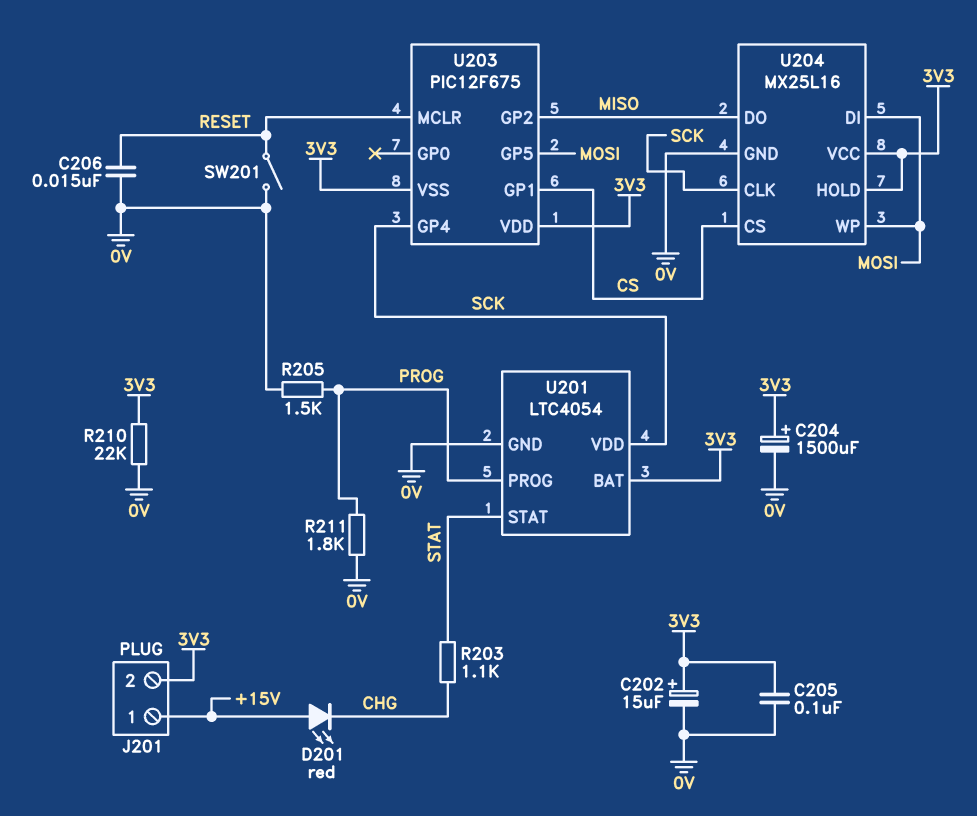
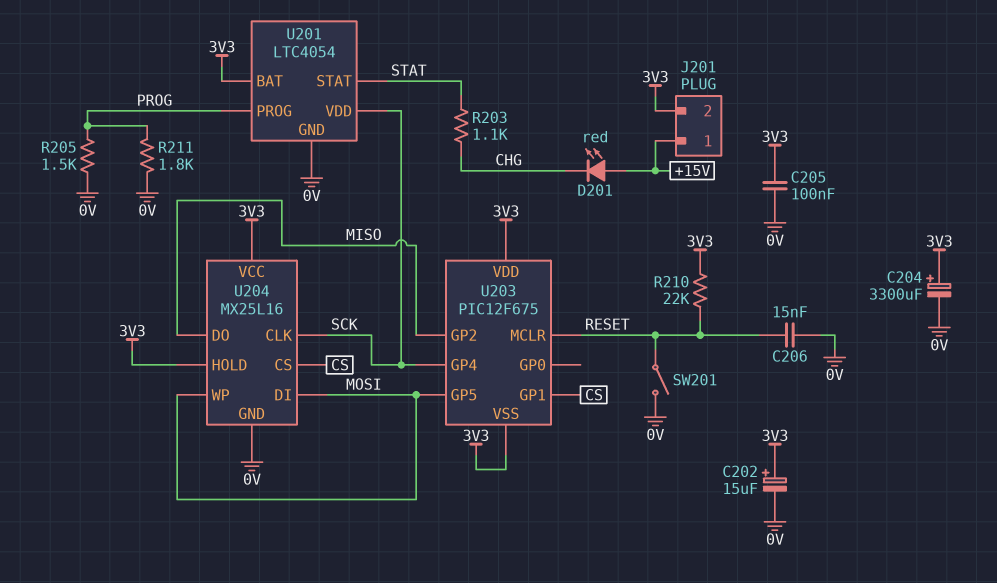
C204: 1500uF (plus 3V3, minus 0V) -> 3300uF (plus 3V3, minus 0V)
R210: 22k (0V, 3V3) -> 22k (3V3, RESET)

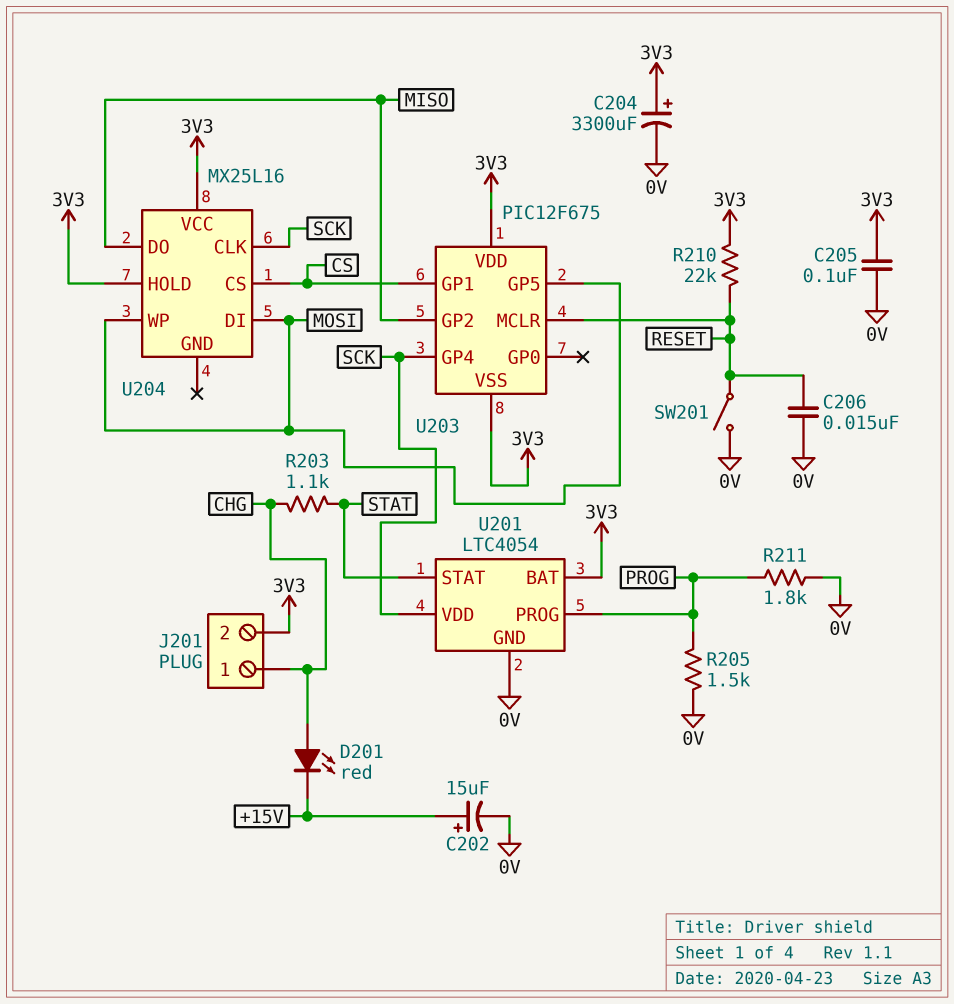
C202: 15uF (plus 3V3, minus 0V) -> 15uF (plus +15V, minus 0V)
D201: LED red (A +15V, K CHG) -> LED red (A CHG, K +15V)
J201 pin 1: +15V -> CHG
U204 pin GND: 0V -> none

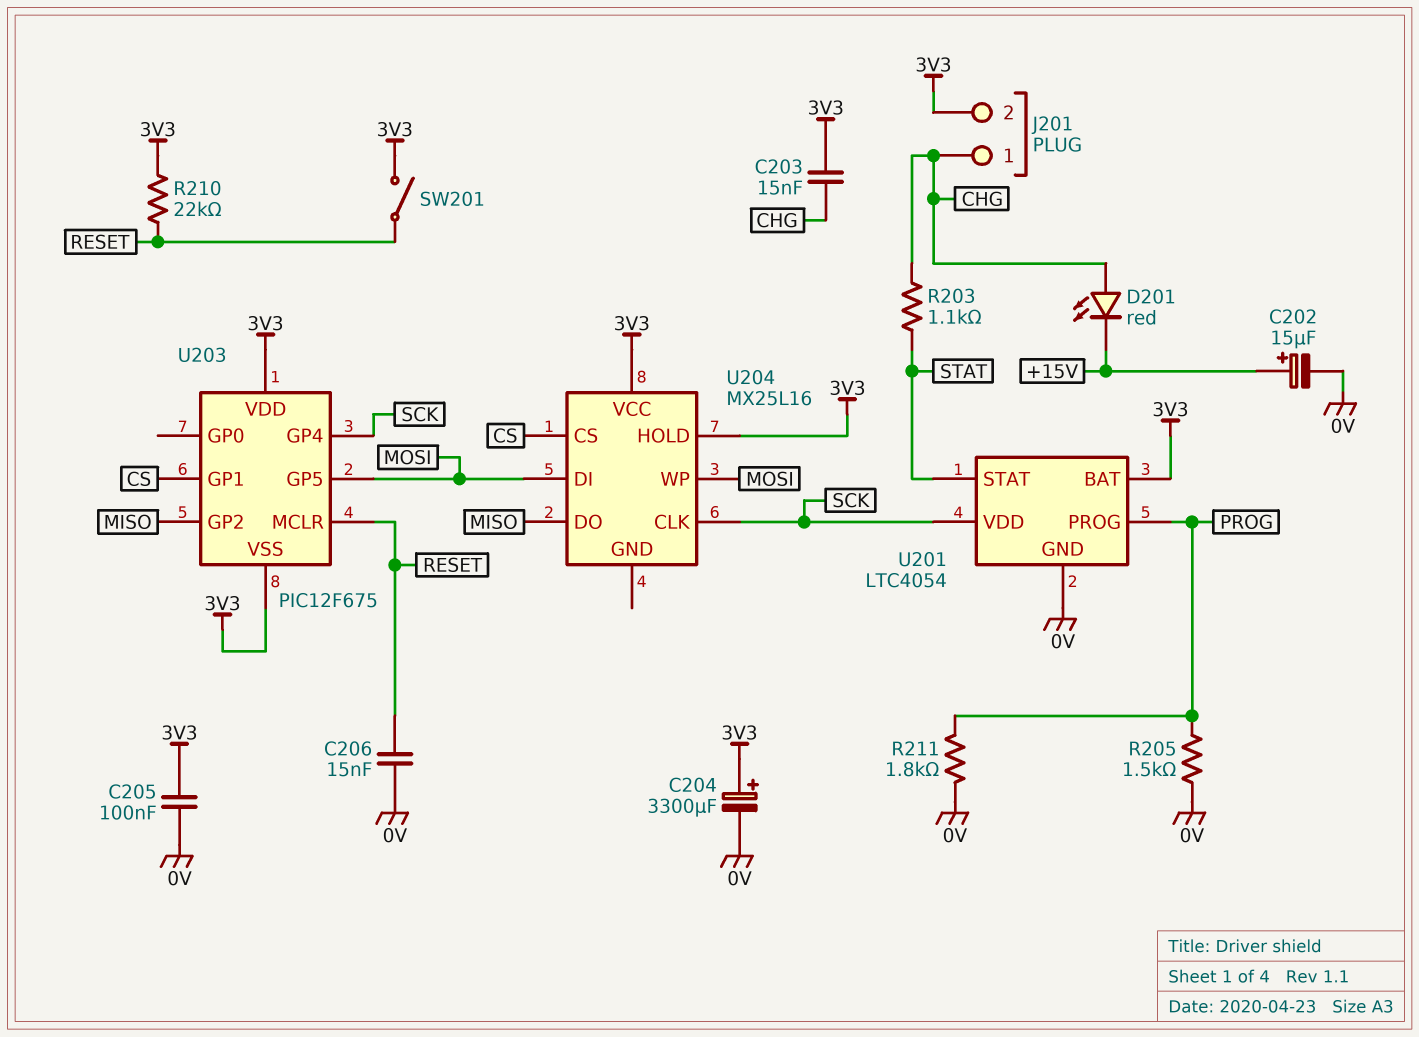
C203: none -> 15nF (3V3, CHG)
SW201: switch (0V, RESET) -> switch (3V3, RESET)

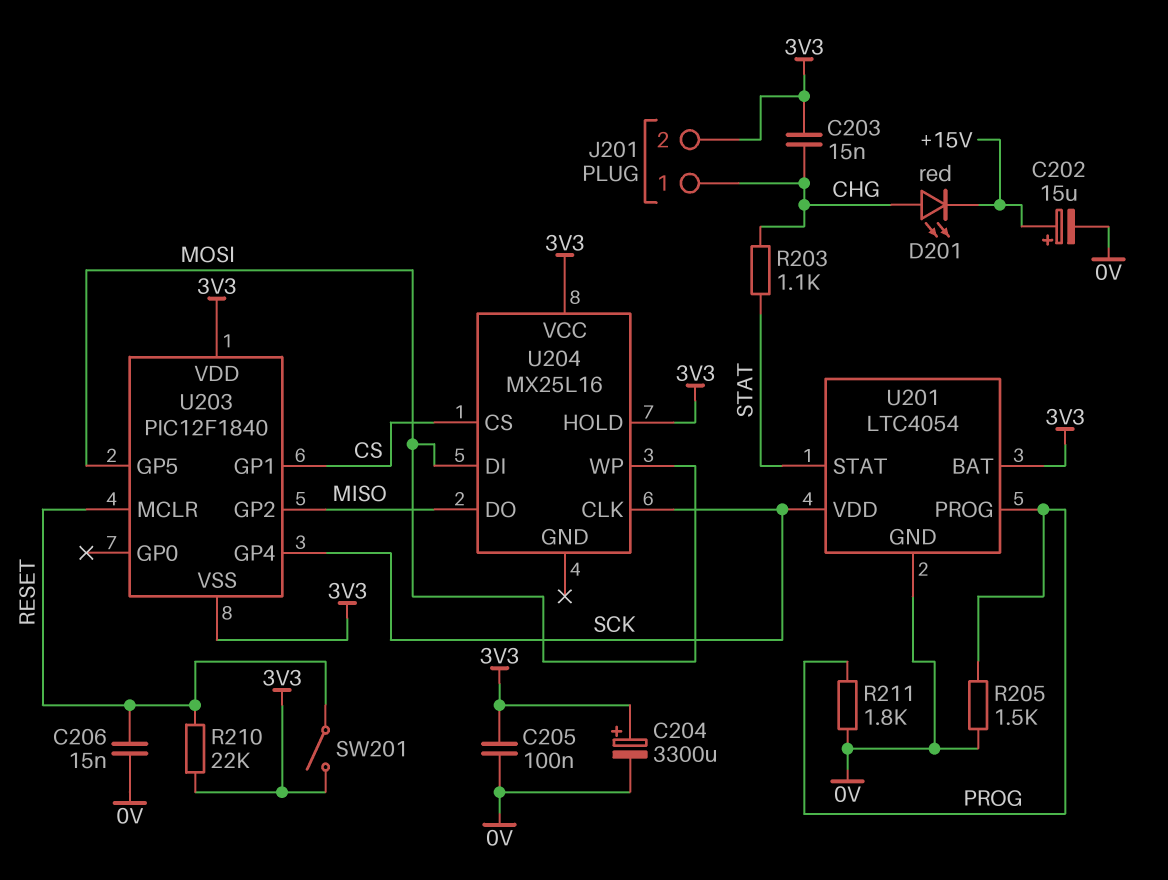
U203: PIC12F675 -> PIC12F1840

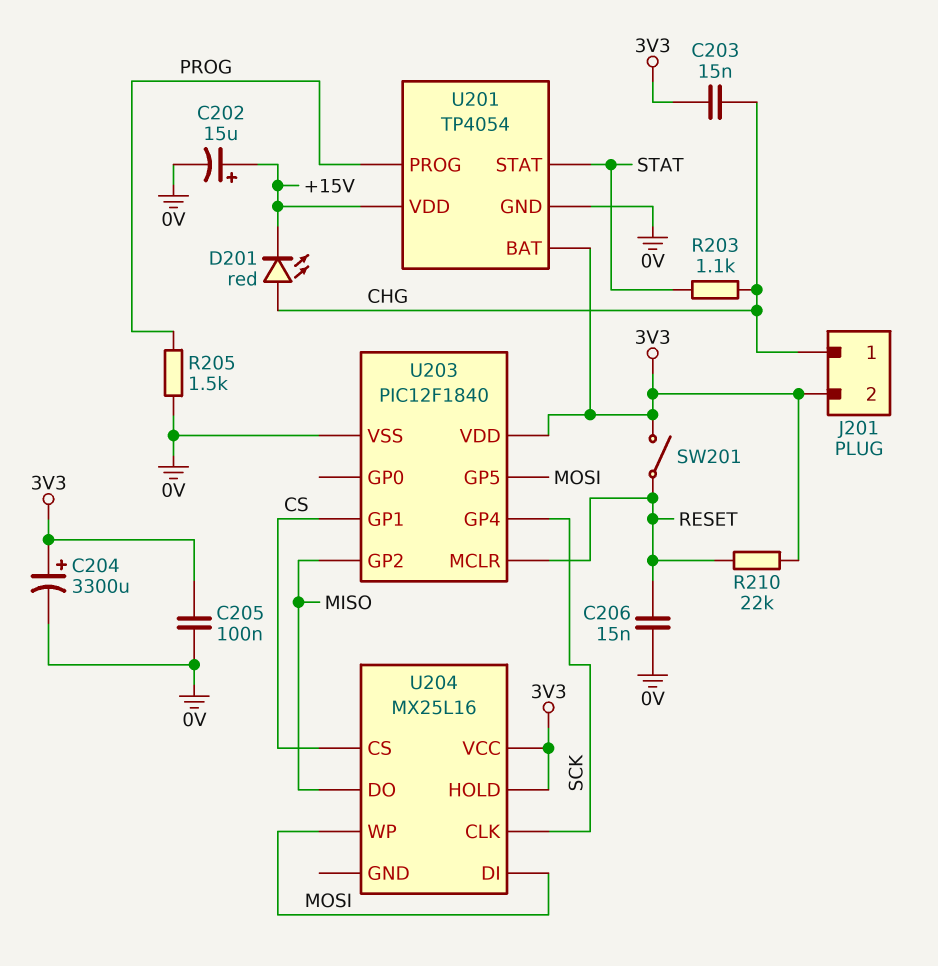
R211: 1.8k (0V, PROG) -> none
U201: LTC4054 -> TP4054
U201 pin VDD: SCK -> +15V
U203 pin VSS: 3V3 -> 0V

